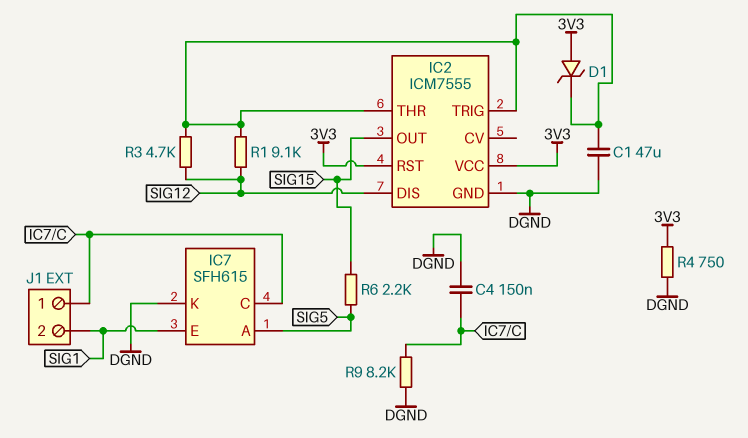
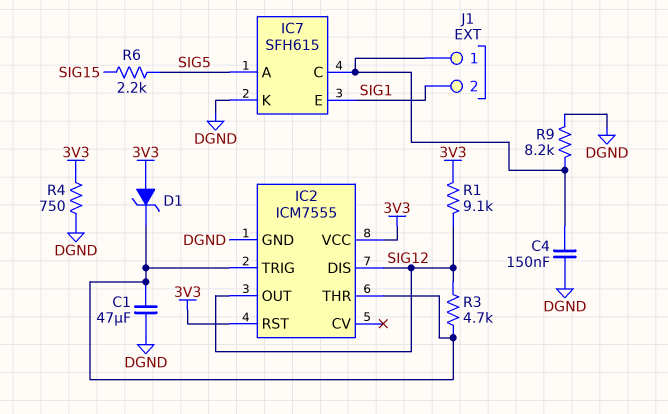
IC2 pin OUT: SIG15 -> SIG12
R1: 9.1k (IC2/THR, SIG12) -> 9.1k (3V3, SIG12)

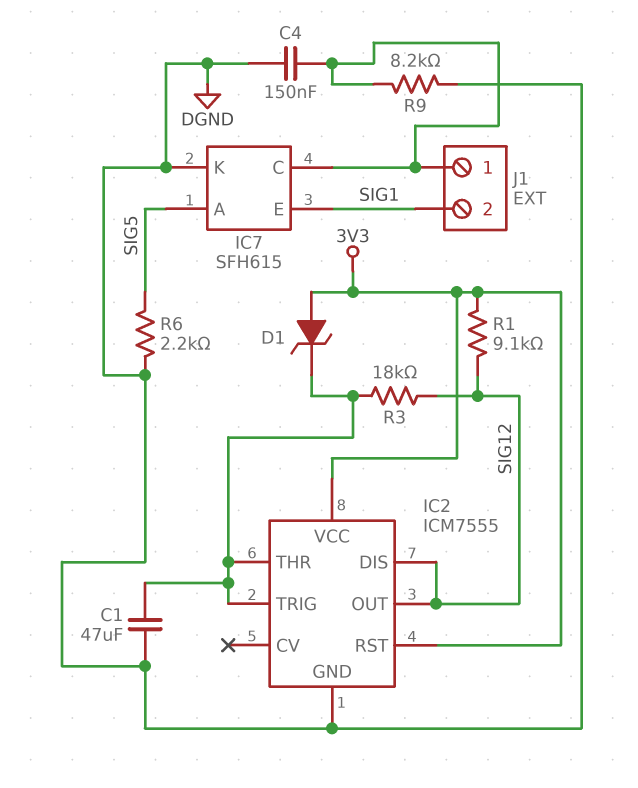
R3: 4.7k (IC2/THR, SIG12) -> 18k (IC2/THR, SIG12)
R4: 750 (3V3, DGND) -> none
R6: 2.2k (SIG5, SIG15) -> 2.2k (DGND, SIG5)

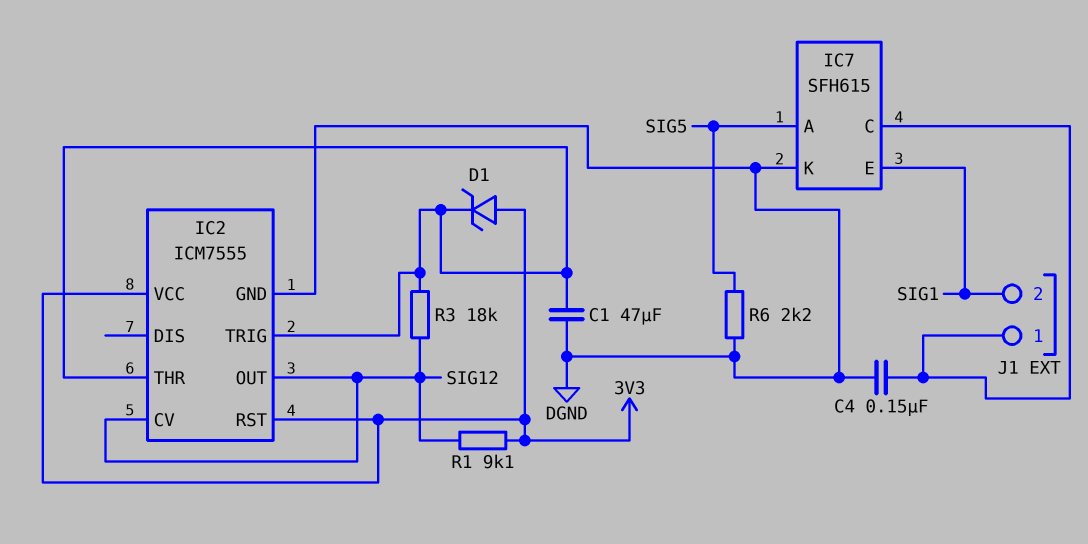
IC2 pin CV: none -> SIG12
IC2 pin DIS: SIG12 -> none
R9: 8.2k (DGND, IC7/C) -> none

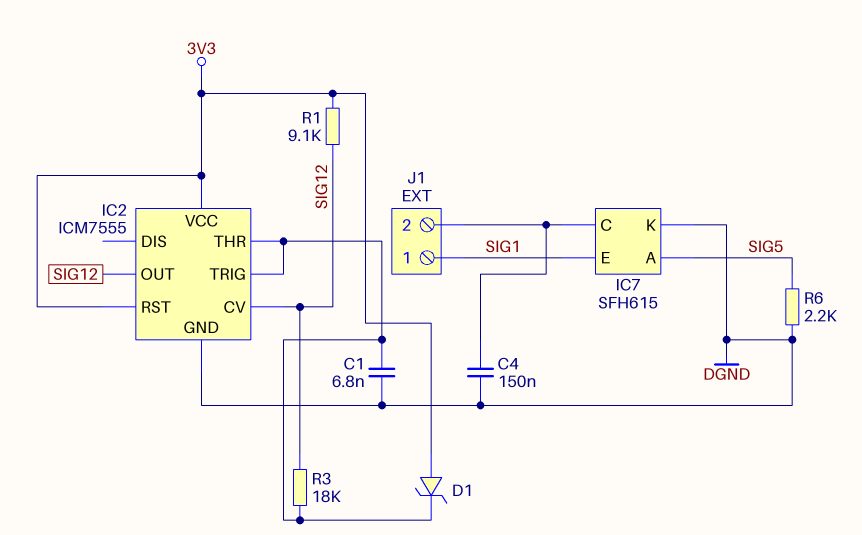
C1: 47uF (DGND, IC2/THR) -> 6.8nF (DGND, IC2/THR)
J1 pin 1: IC7/C -> SIG1
J1 pin 2: SIG1 -> IC7/C

